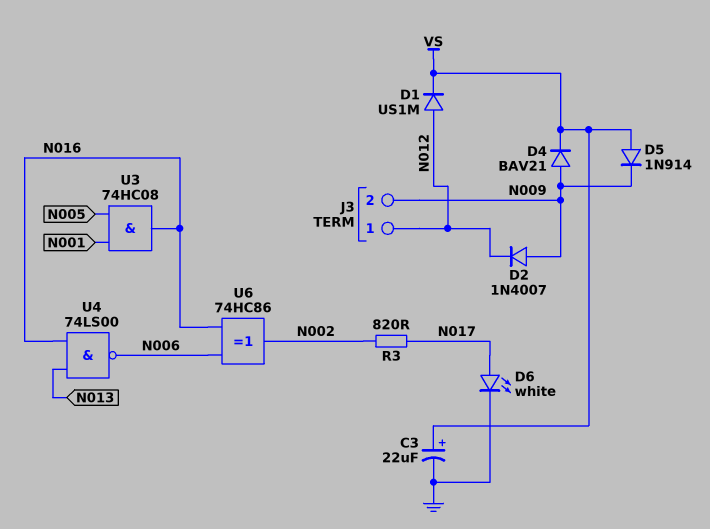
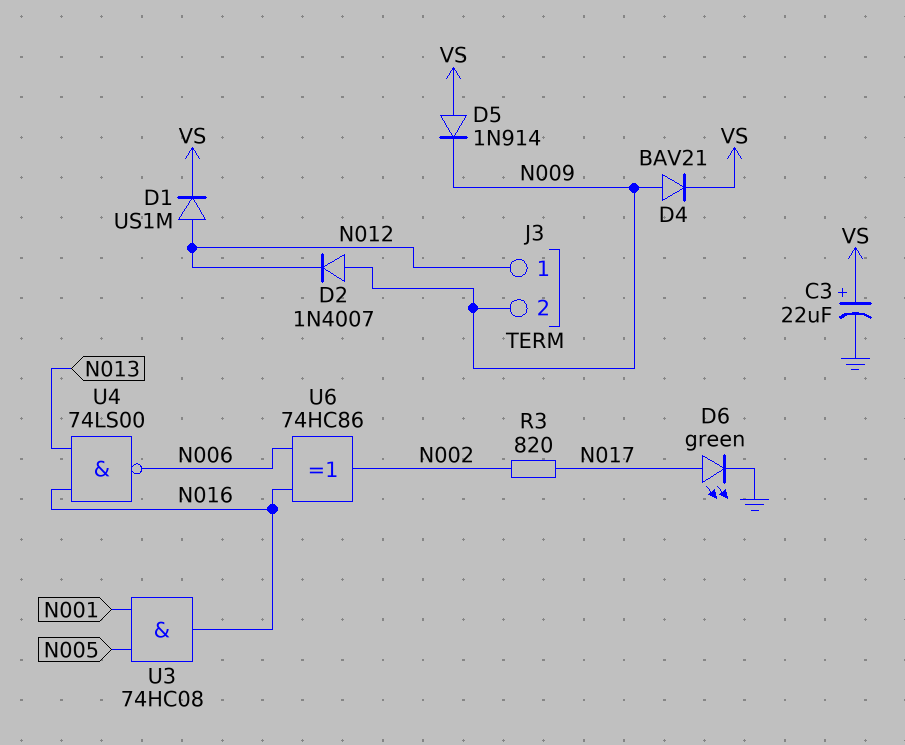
D6: LED white (A N017, K GND) -> LED green (A N017, K GND)

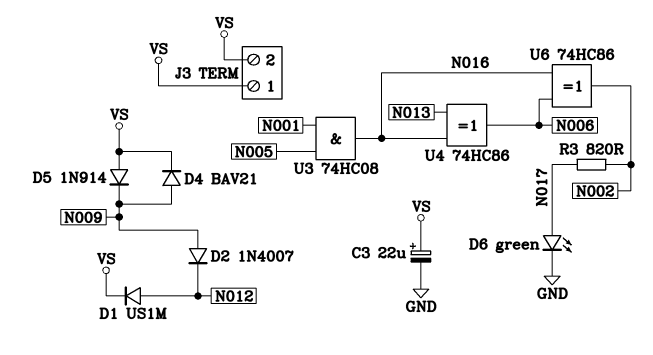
J3 pin 1: N012 -> VS
J3 pin 2: N009 -> VS
U4: NAND 74LS00 (in N013, in N016, out N006) -> XOR 74HC86 (in N013, in N016, out N006)

